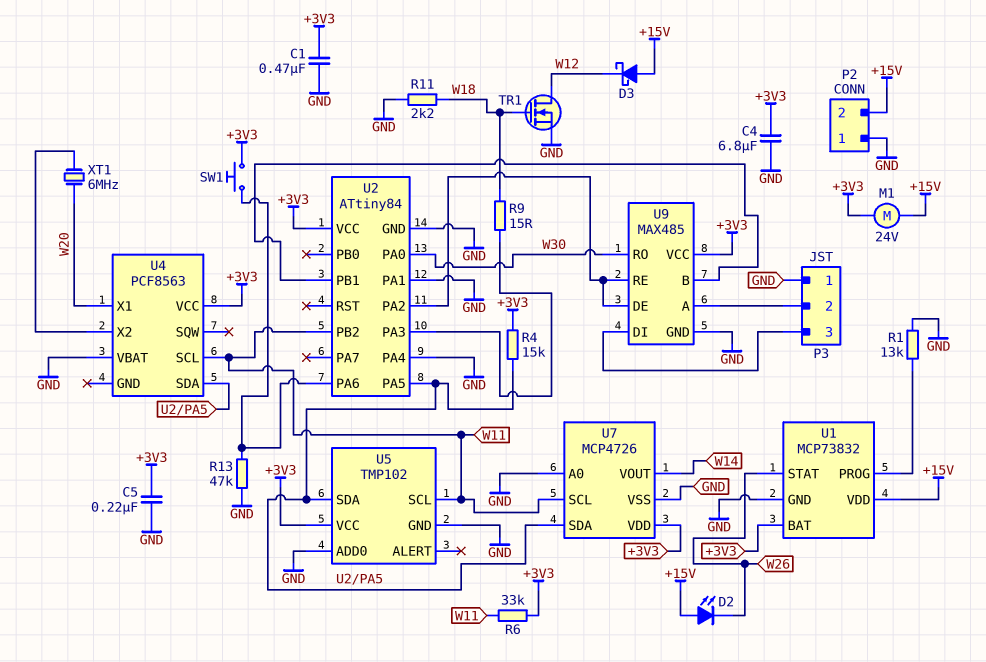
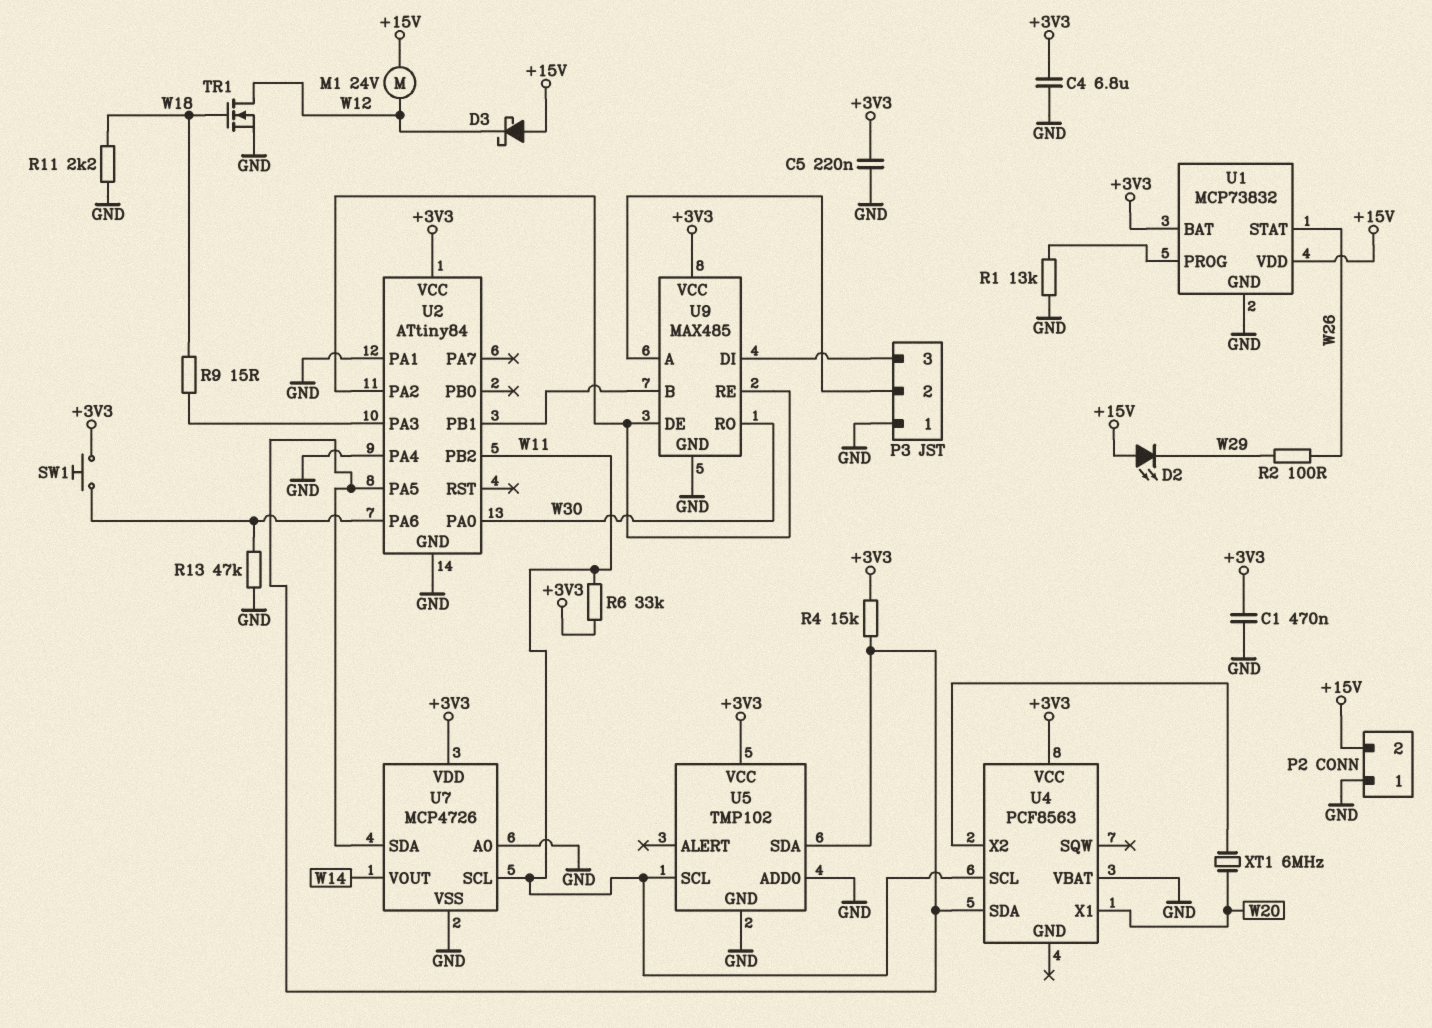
D2: LED (A +15V, K W26) -> LED (A +15V, K W29)
M1: motor 24V (+3V3, +15V) -> motor 24V (+15V, W12)
R2: none -> 100 (W26, W29)

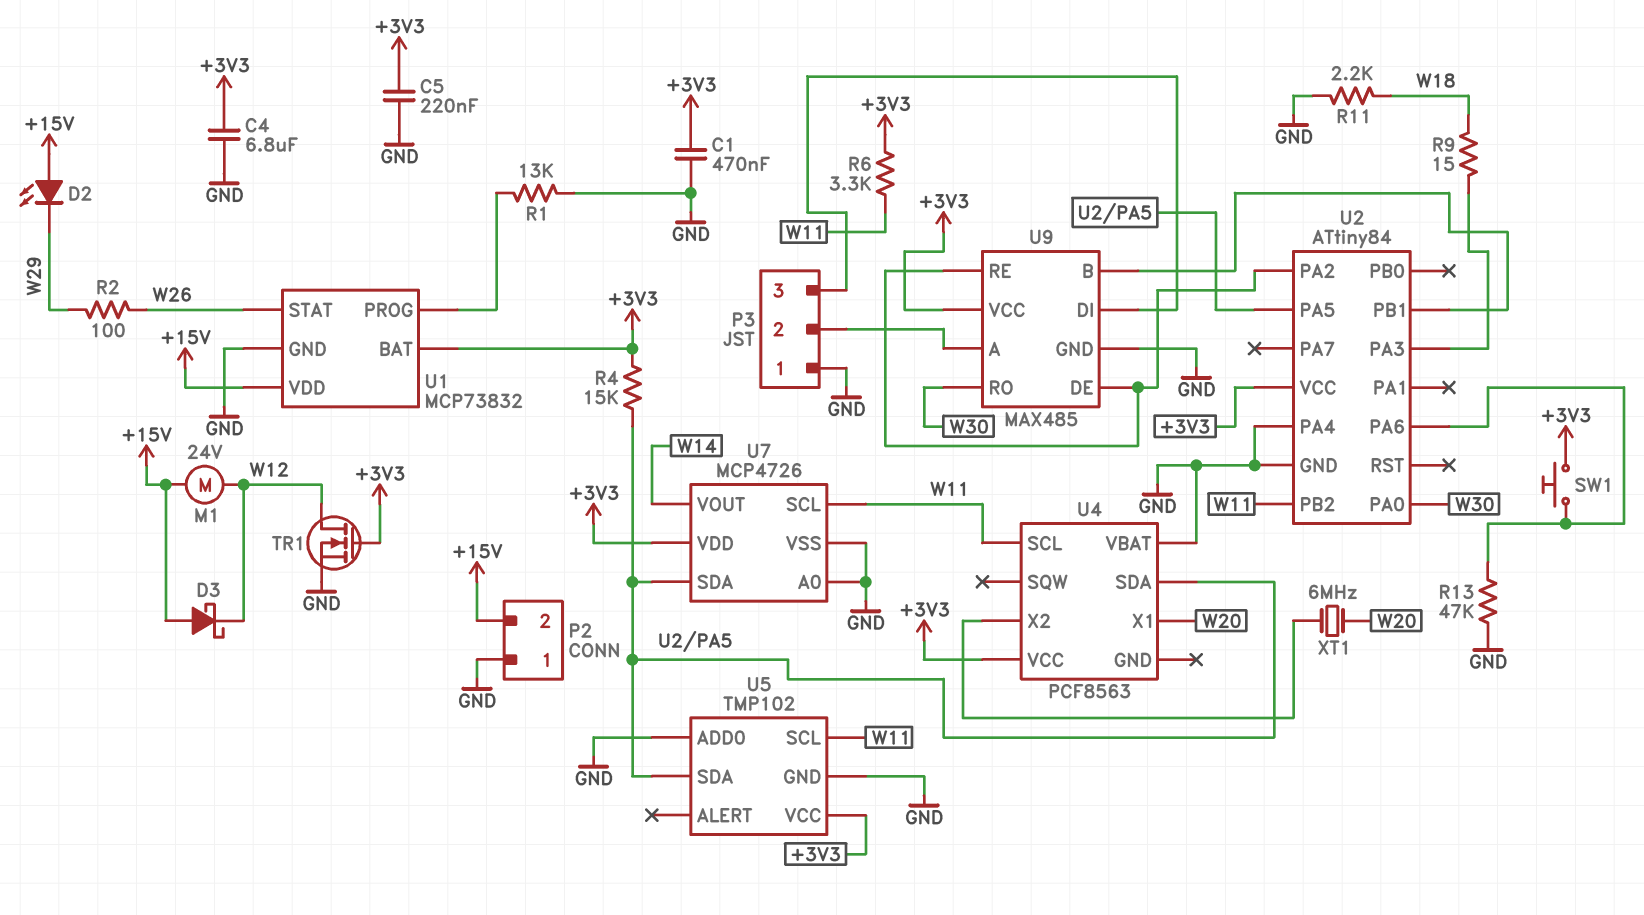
R6: 33k (+3V3, W11) -> 3.3k (+3V3, W11)
TR1: NMOS (G W18, D W12, S GND) -> NMOS (G +3V3, D W12, S GND)
U2 pin PA1: GND -> none

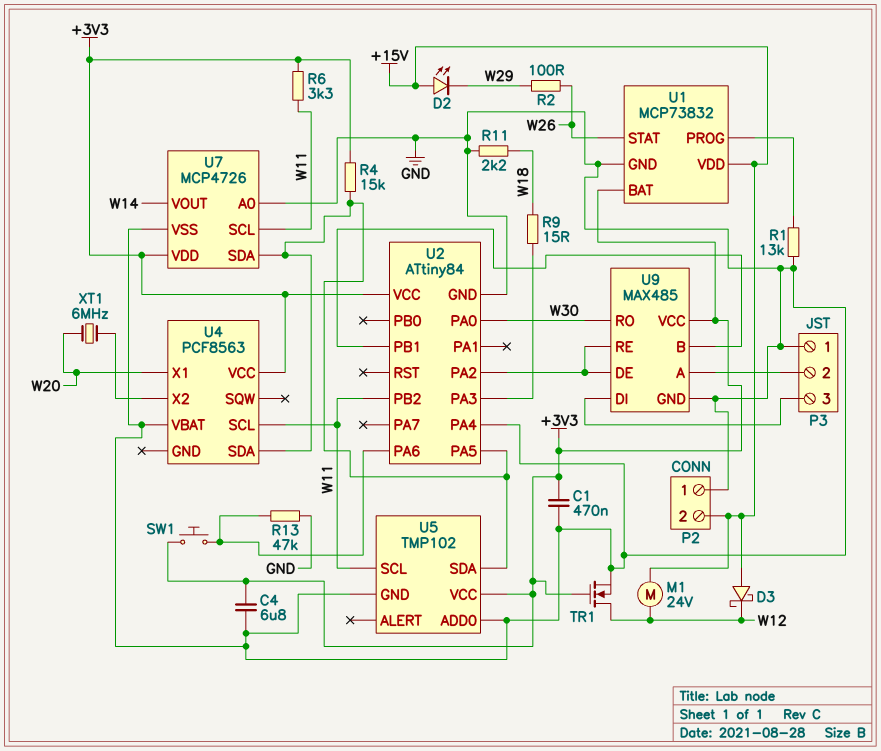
C5: 220nF (+3V3, GND) -> none

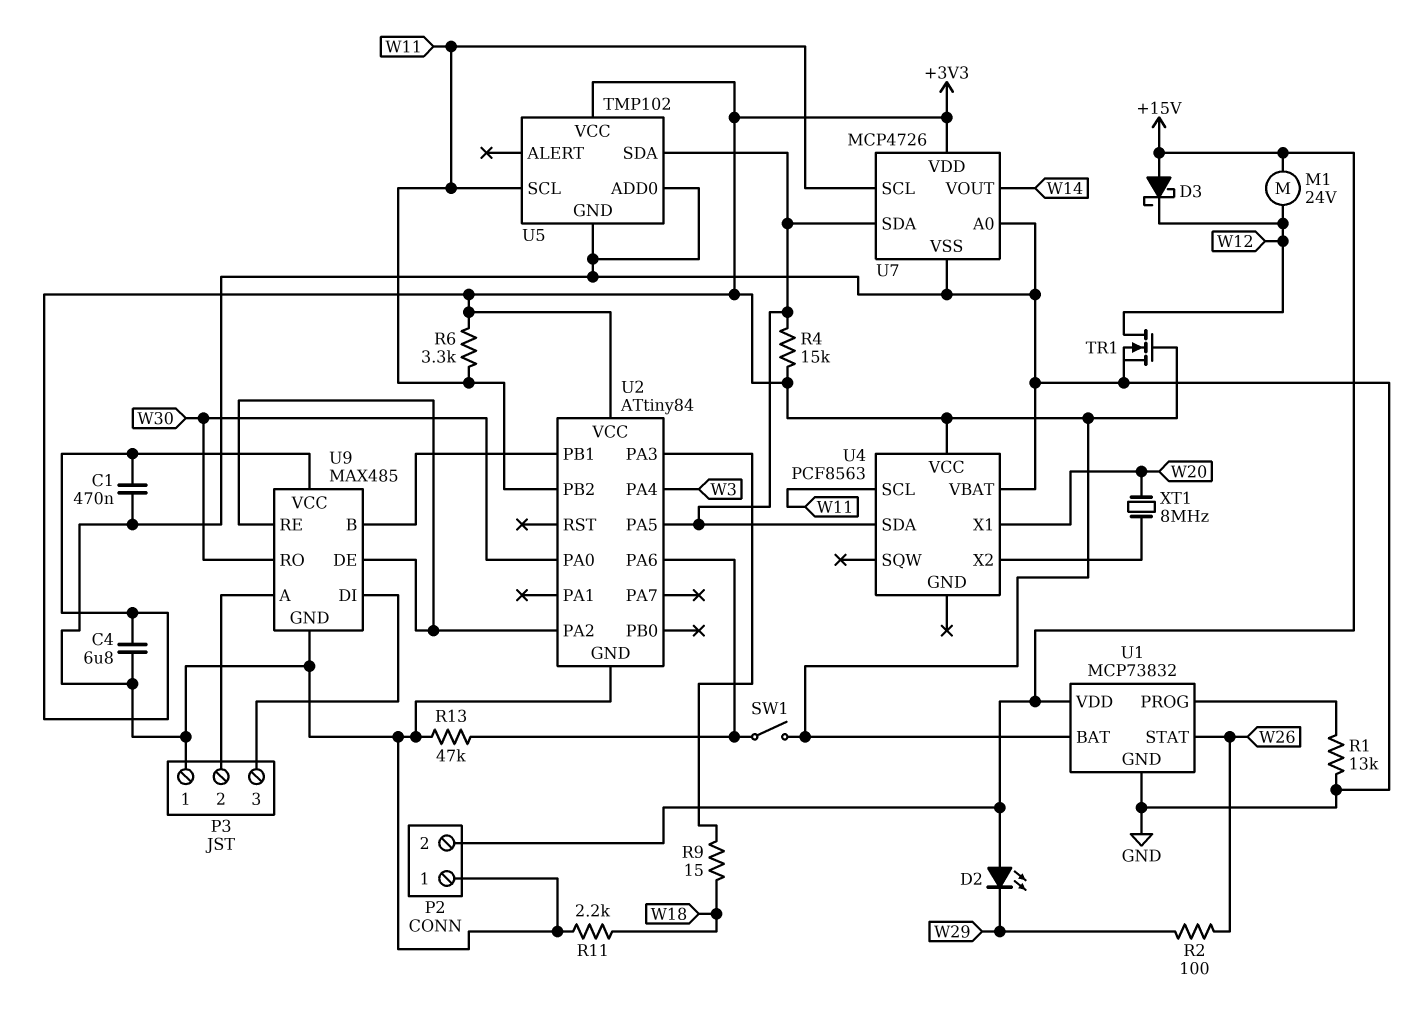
SW1: button (+3V3, U2/PA6) -> switch (+3V3, U2/PA6)
U2 pin PA4: GND -> W3
XT1: 6MHz (U4/X2, W20) -> 8MHz (U4/X2, W20)

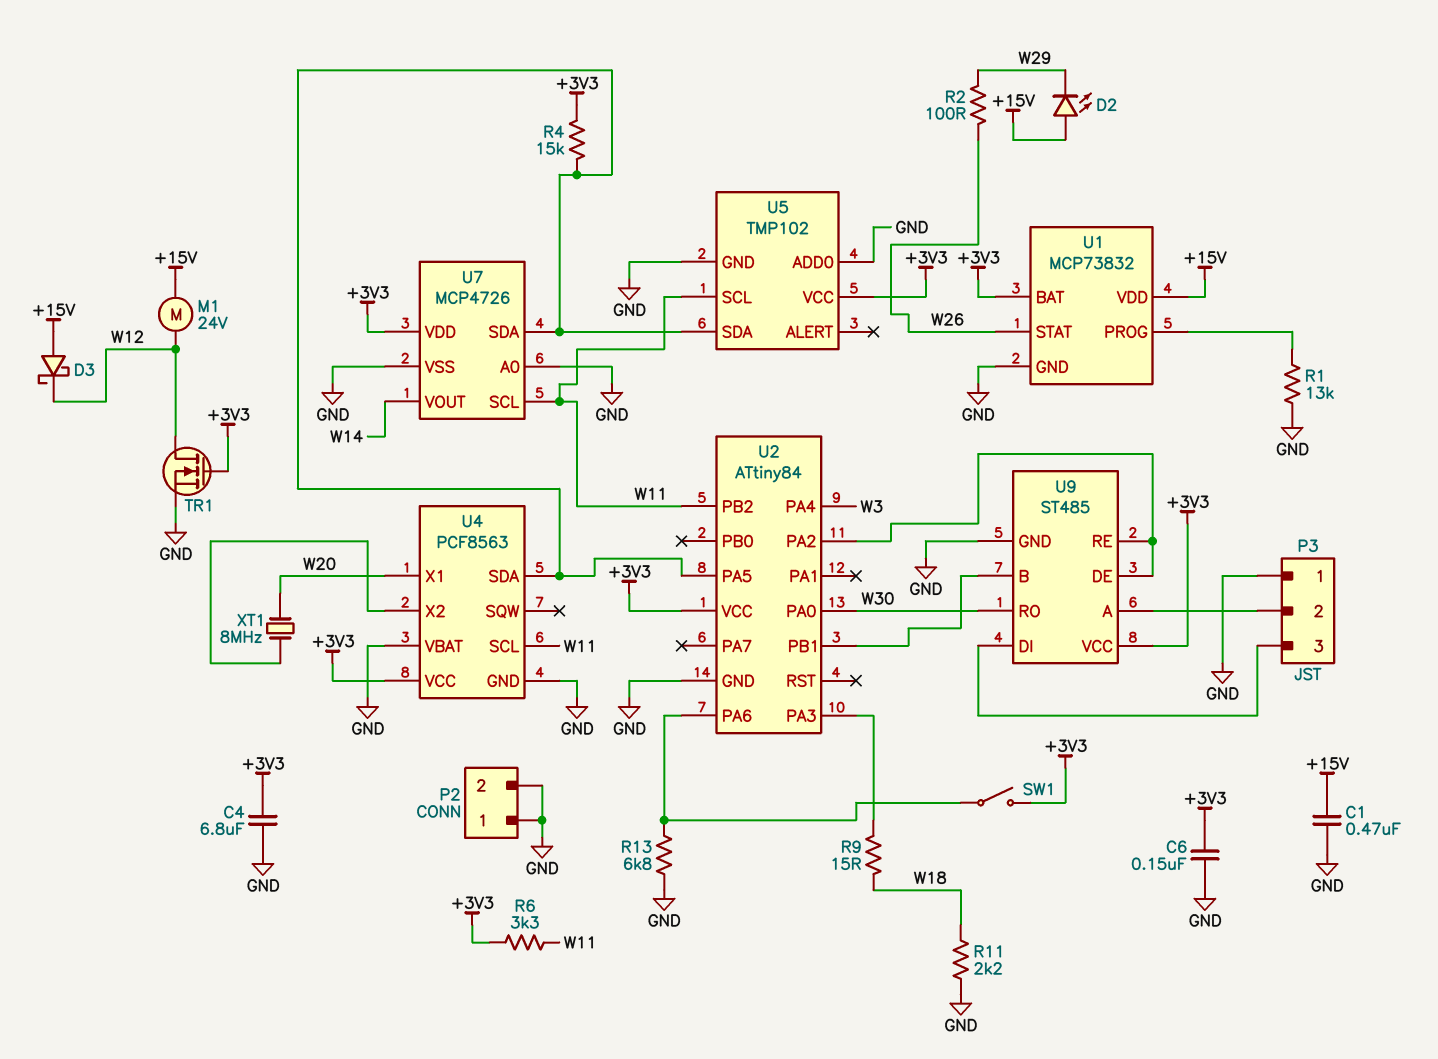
C1: 470nF (+3V3, GND) -> 470nF (+15V, GND)
C6: none -> 150nF (+3V3, GND)
P2 pin 2: +15V -> GND
R13: 47k (GND, U2/PA6) -> 6.8k (GND, U2/PA6)
U4 pin GND: none -> GND
U9: MAX485 -> ST485

